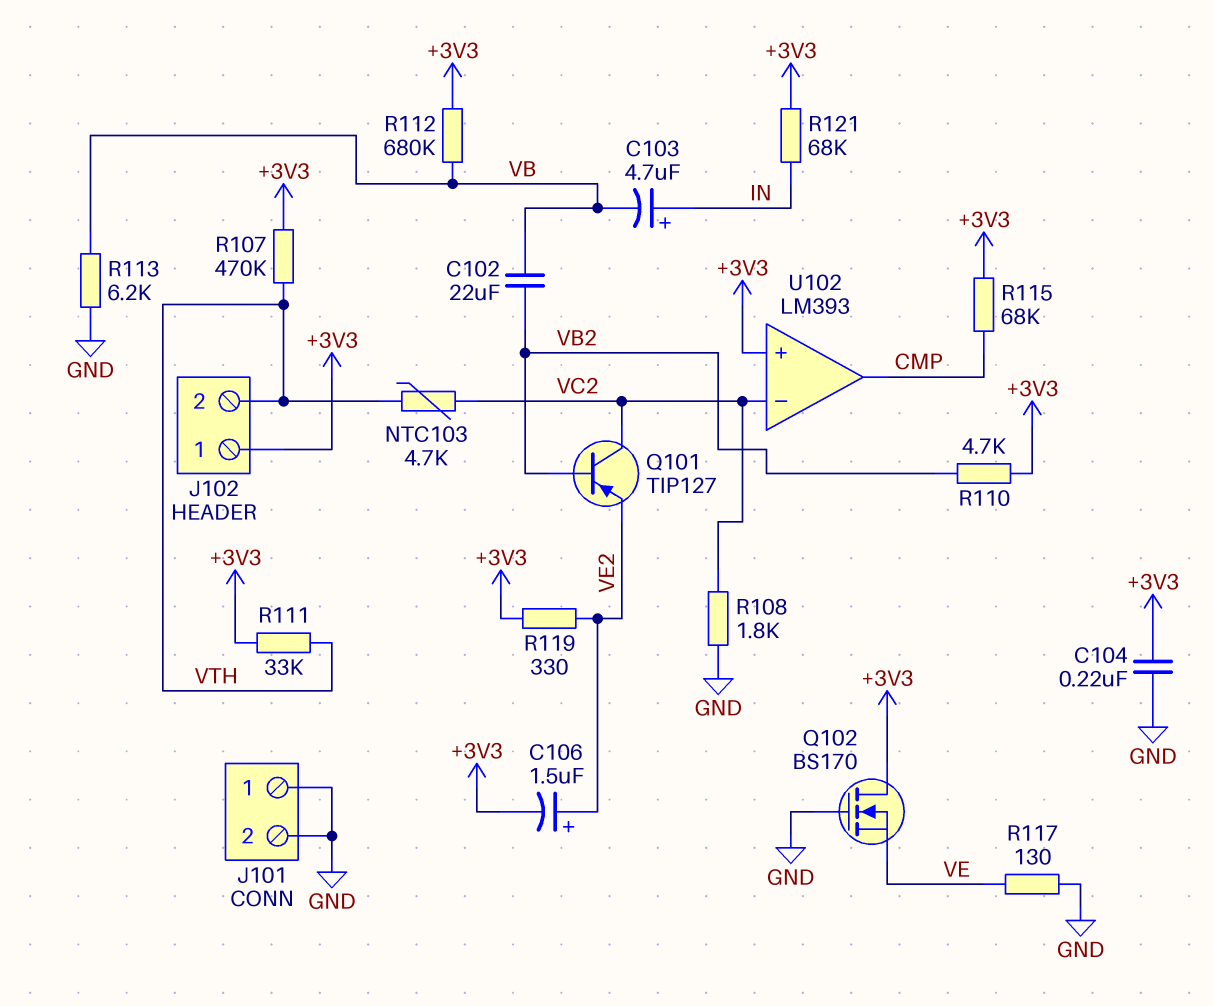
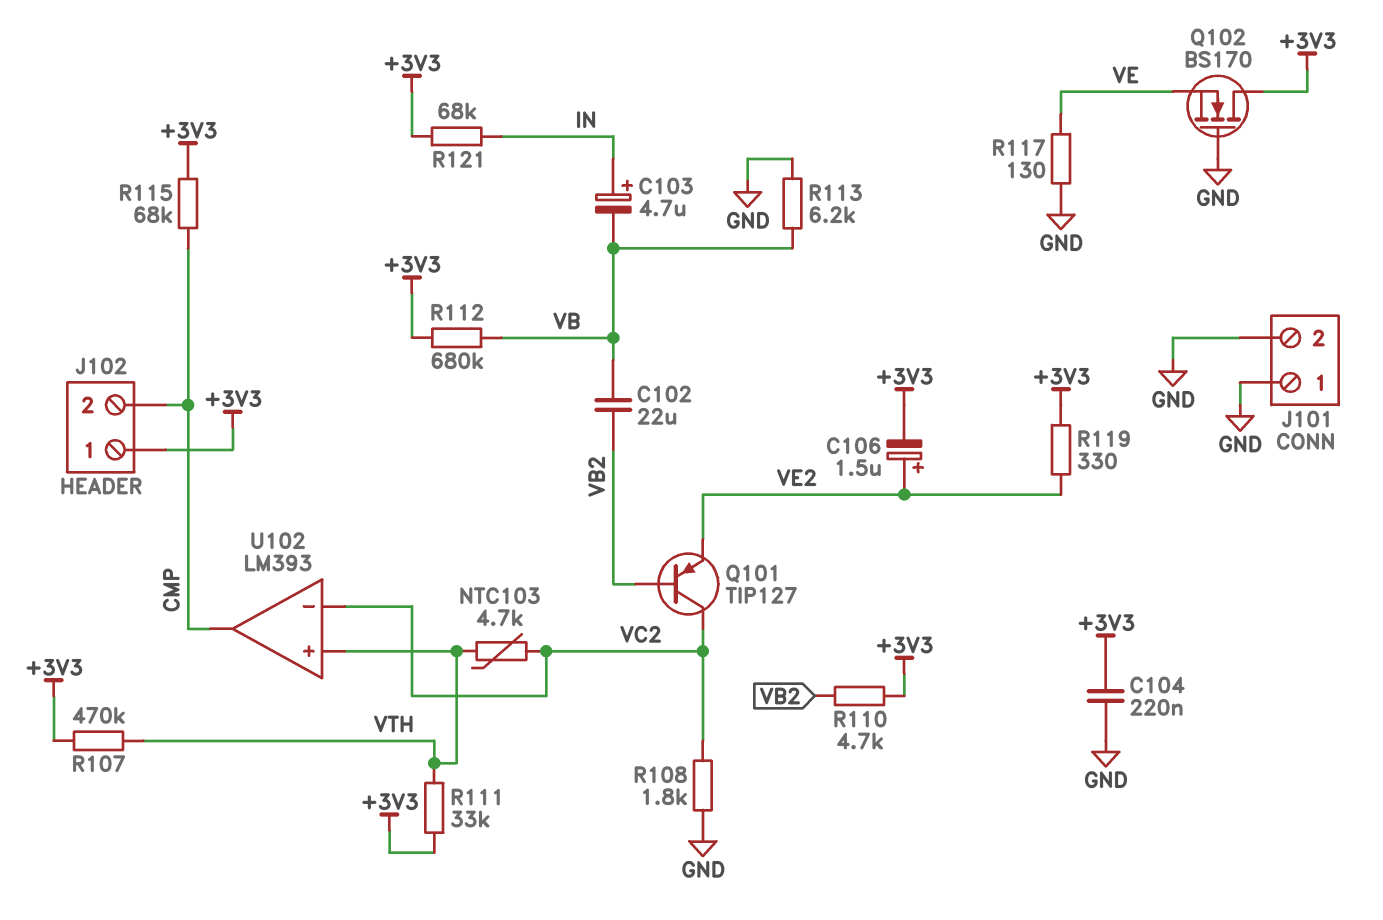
J102 pin 2: VTH -> CMP
U102 pin in+: +3V3 -> VTH

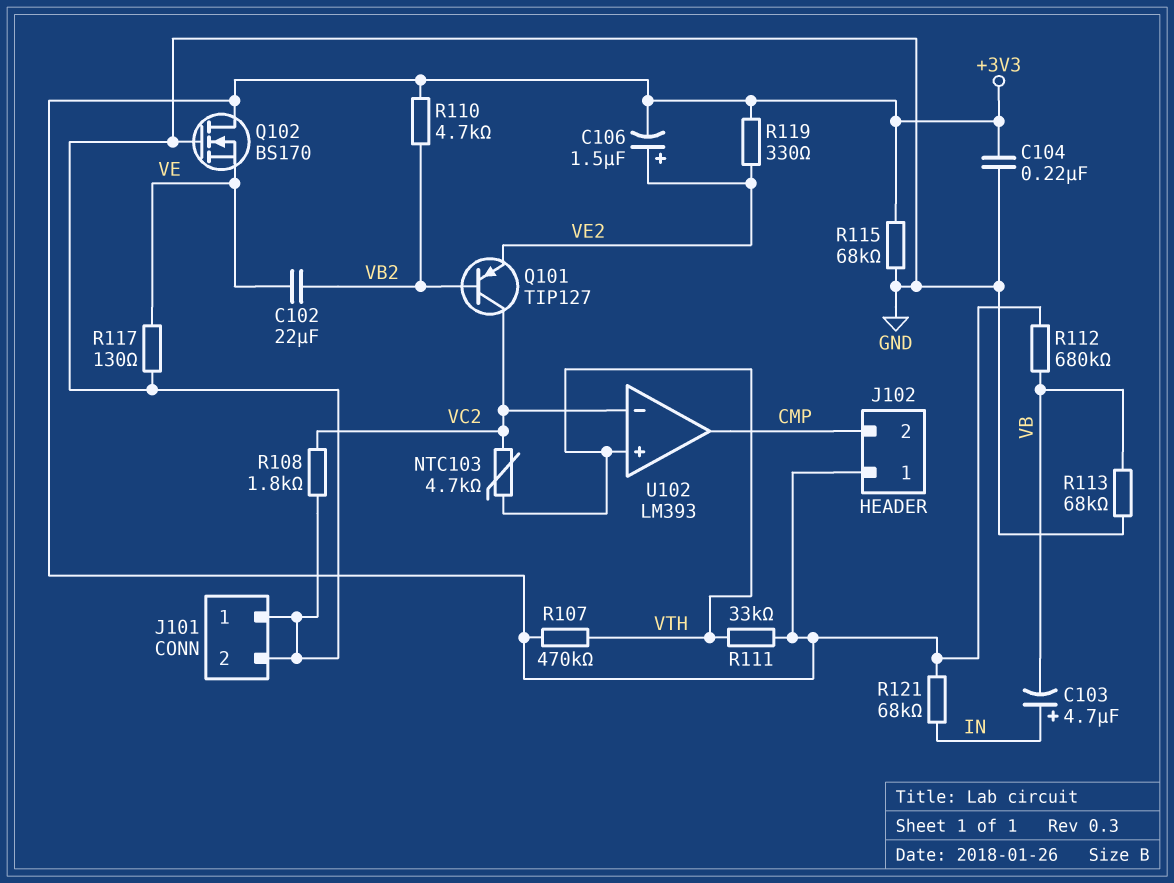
C102: 22uF (VB, VB2) -> 22uF (VB2, VE)
R113: 6.2k (GND, VB) -> 68k (GND, VB)
R115: 68k (+3V3, CMP) -> 68k (+3V3, GND)

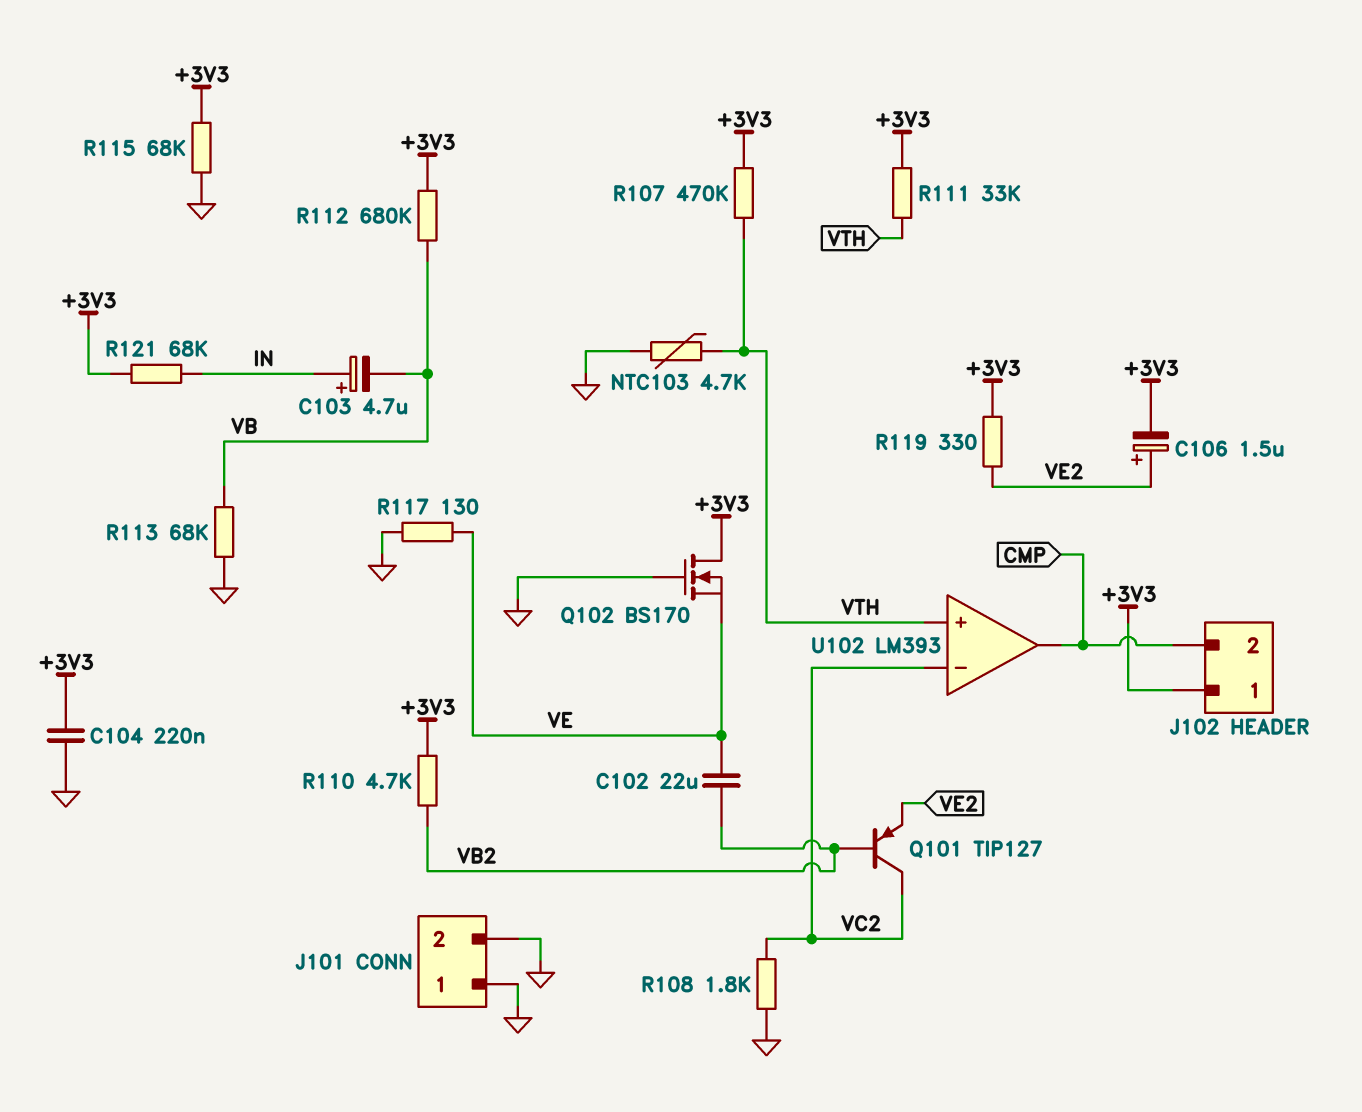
NTC103: 4.7k (VC2, VTH) -> 4.7k (GND, VTH)

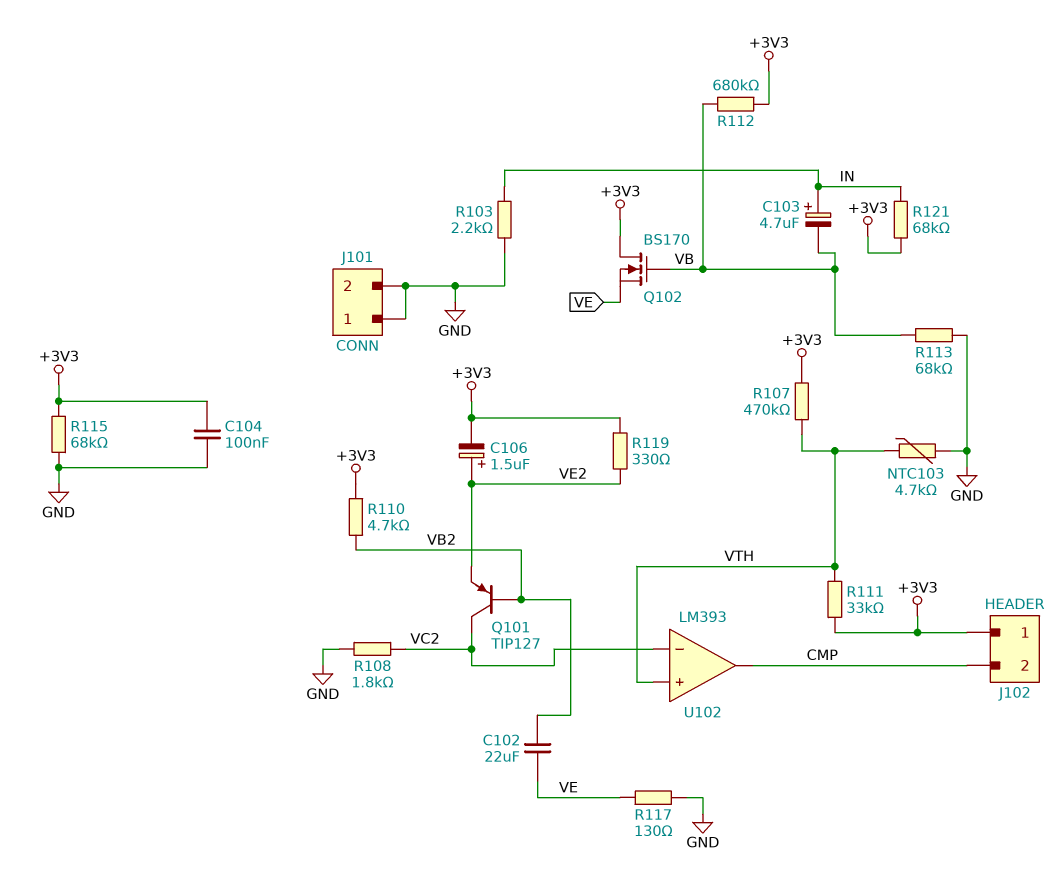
C104: 220nF (+3V3, GND) -> 100nF (+3V3, GND)
Q102: NMOS BS170 (G GND, D +3V3, S VE) -> NMOS BS170 (G VB, D +3V3, S VE)
R103: none -> 2.2k (GND, IN)

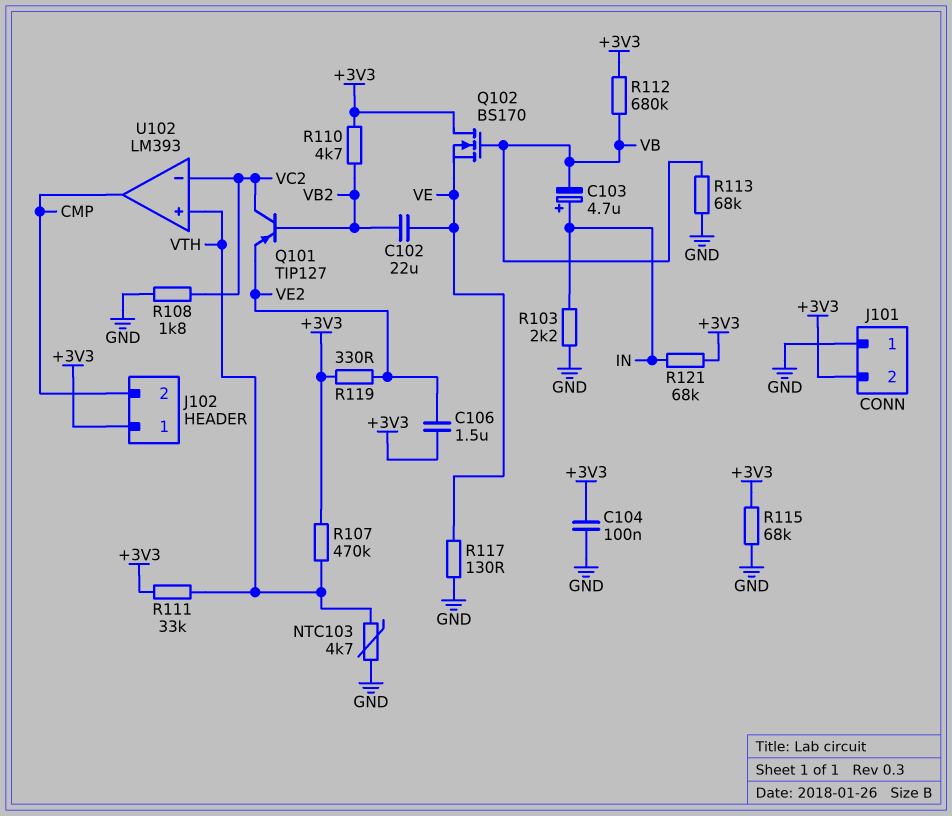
C106: 1.5uF (plus VE2, minus +3V3) -> 1.5uF (+3V3, VE2)
J101 pin 2: GND -> +3V3

